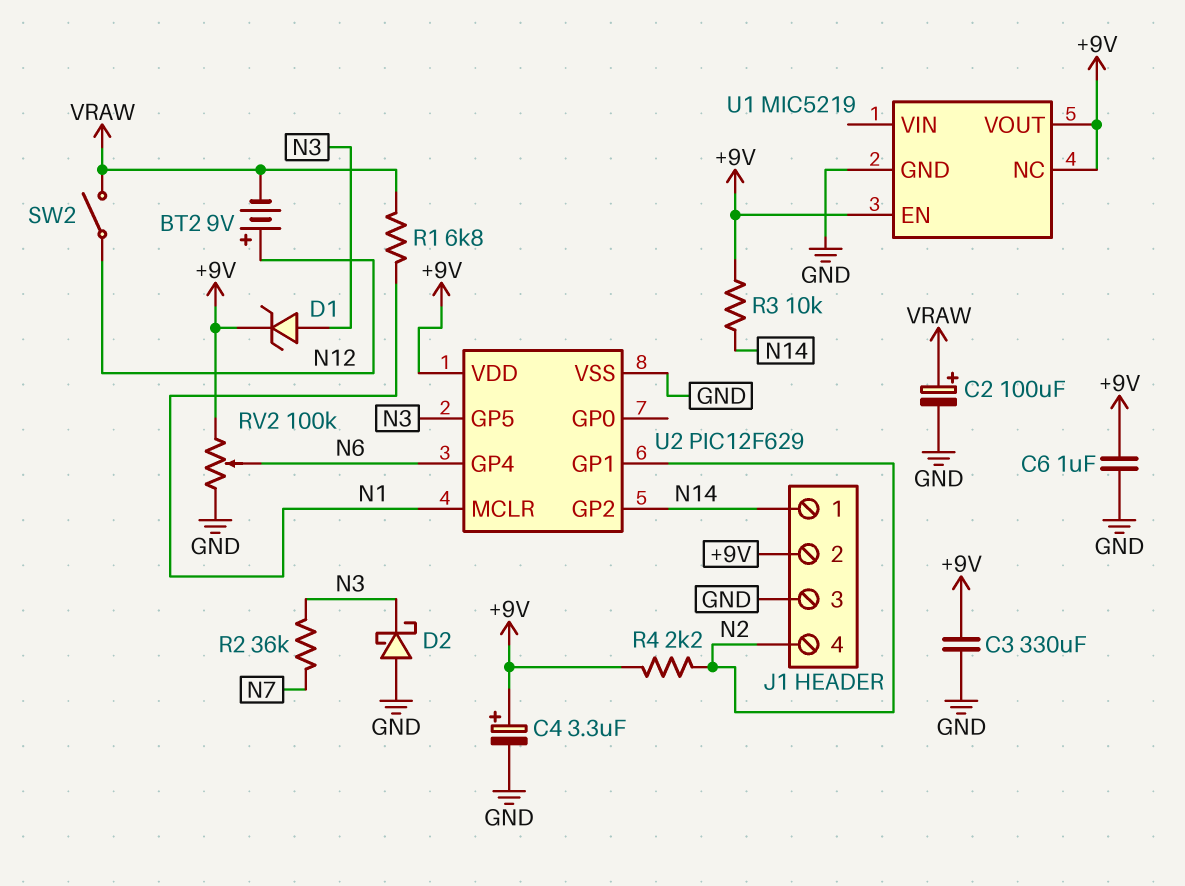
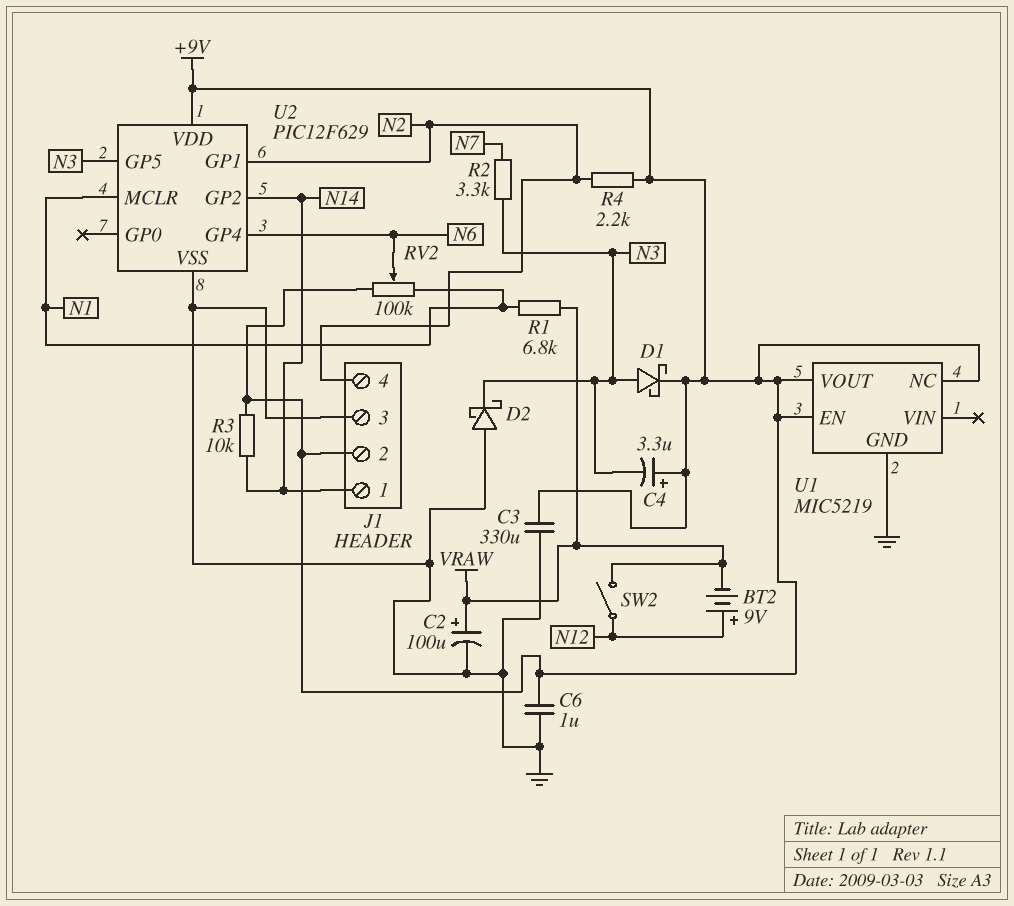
C4: 3.3uF (plus +9V, minus GND) -> 3.3uF (plus +9V, minus N3)
D1: zener (A N3, K +9V) -> schottky (A N3, K +9V)
R2: 36k (N3, N7) -> 3.3k (N3, N7)
RV2: 100k (+9V, GND, wiper N6) -> 100k (+9V, N1, wiper N6)

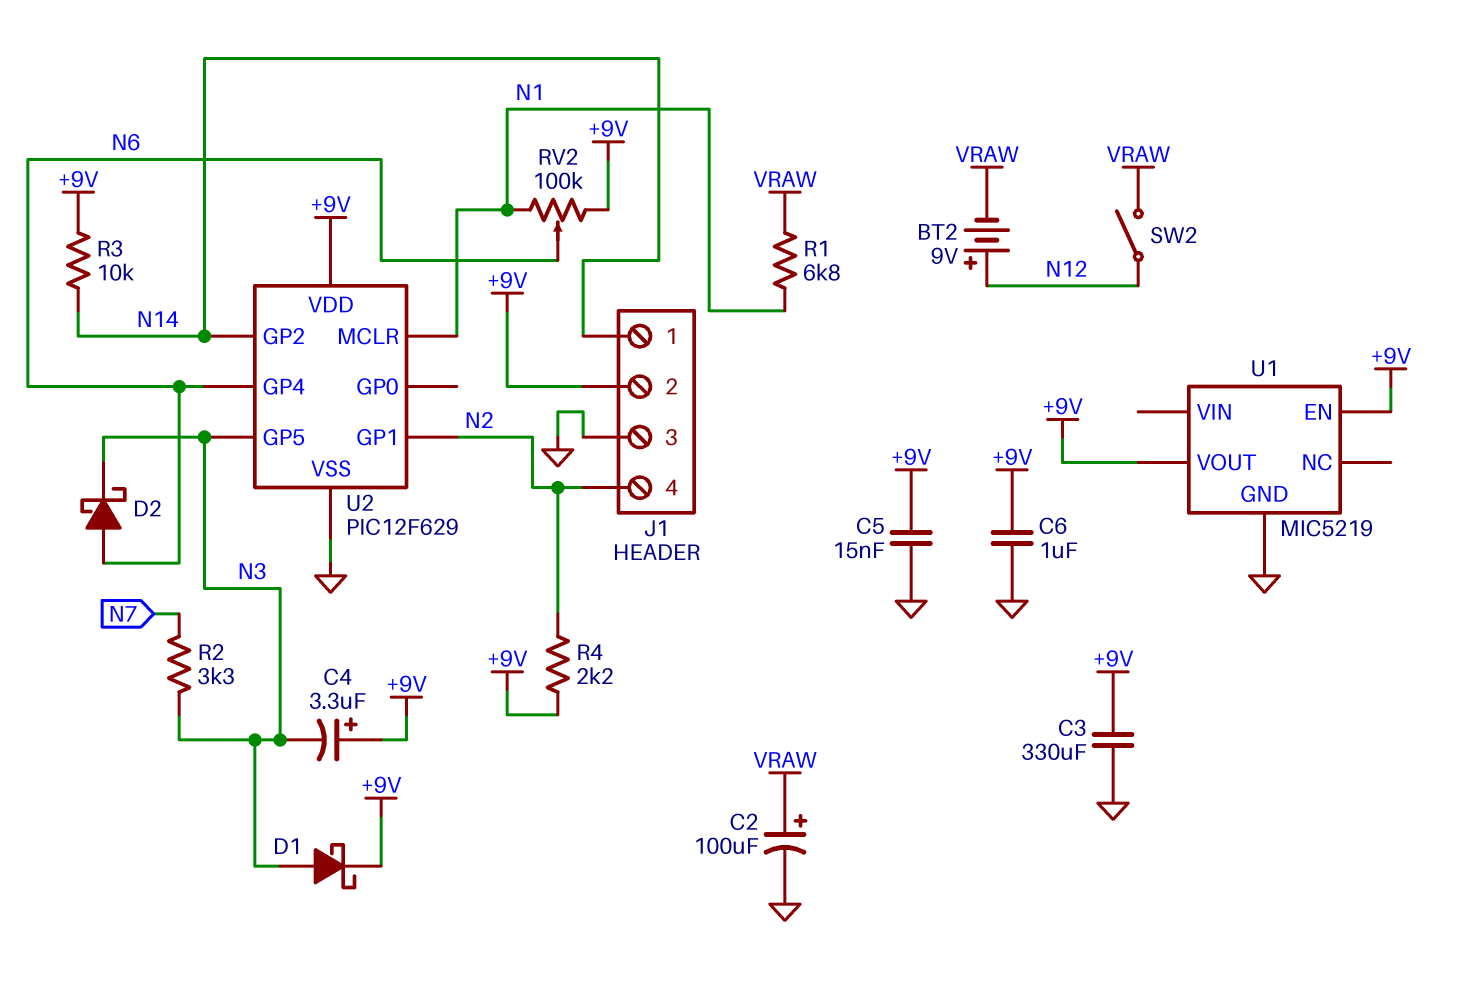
C5: none -> 15nF (+9V, GND)
D2: schottky (A GND, K N3) -> schottky (A N6, K N3)
U1 pin NC: +9V -> none

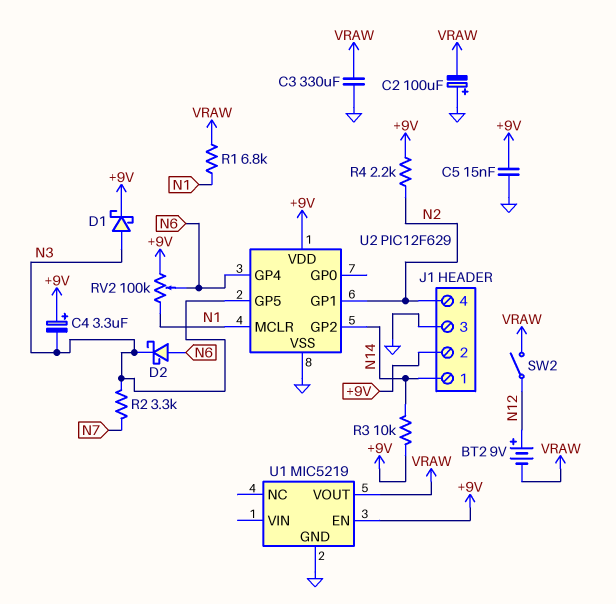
C2: 100uF (plus VRAW, minus GND) -> 100uF (plus GND, minus VRAW)
C3: 330uF (+9V, GND) -> 330uF (GND, VRAW)
C6: 1uF (+9V, GND) -> none
U1 pin VOUT: +9V -> VRAW

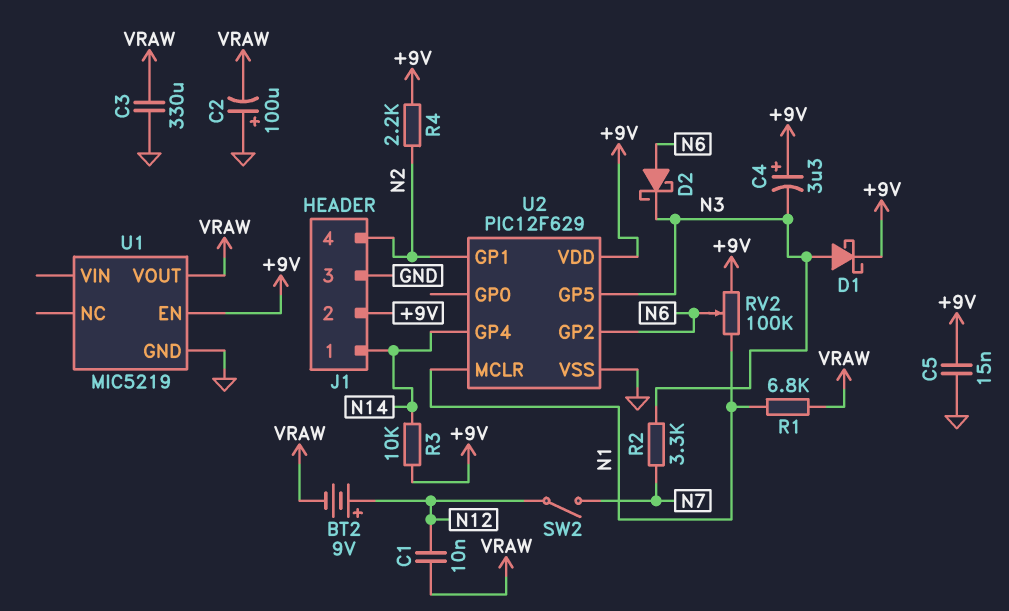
C1: none -> 10nF (N12, VRAW)
SW2: switch (N12, VRAW) -> switch (N7, N12)
U2 pin GP2: N14 -> N6
U2 pin GP4: N6 -> N14

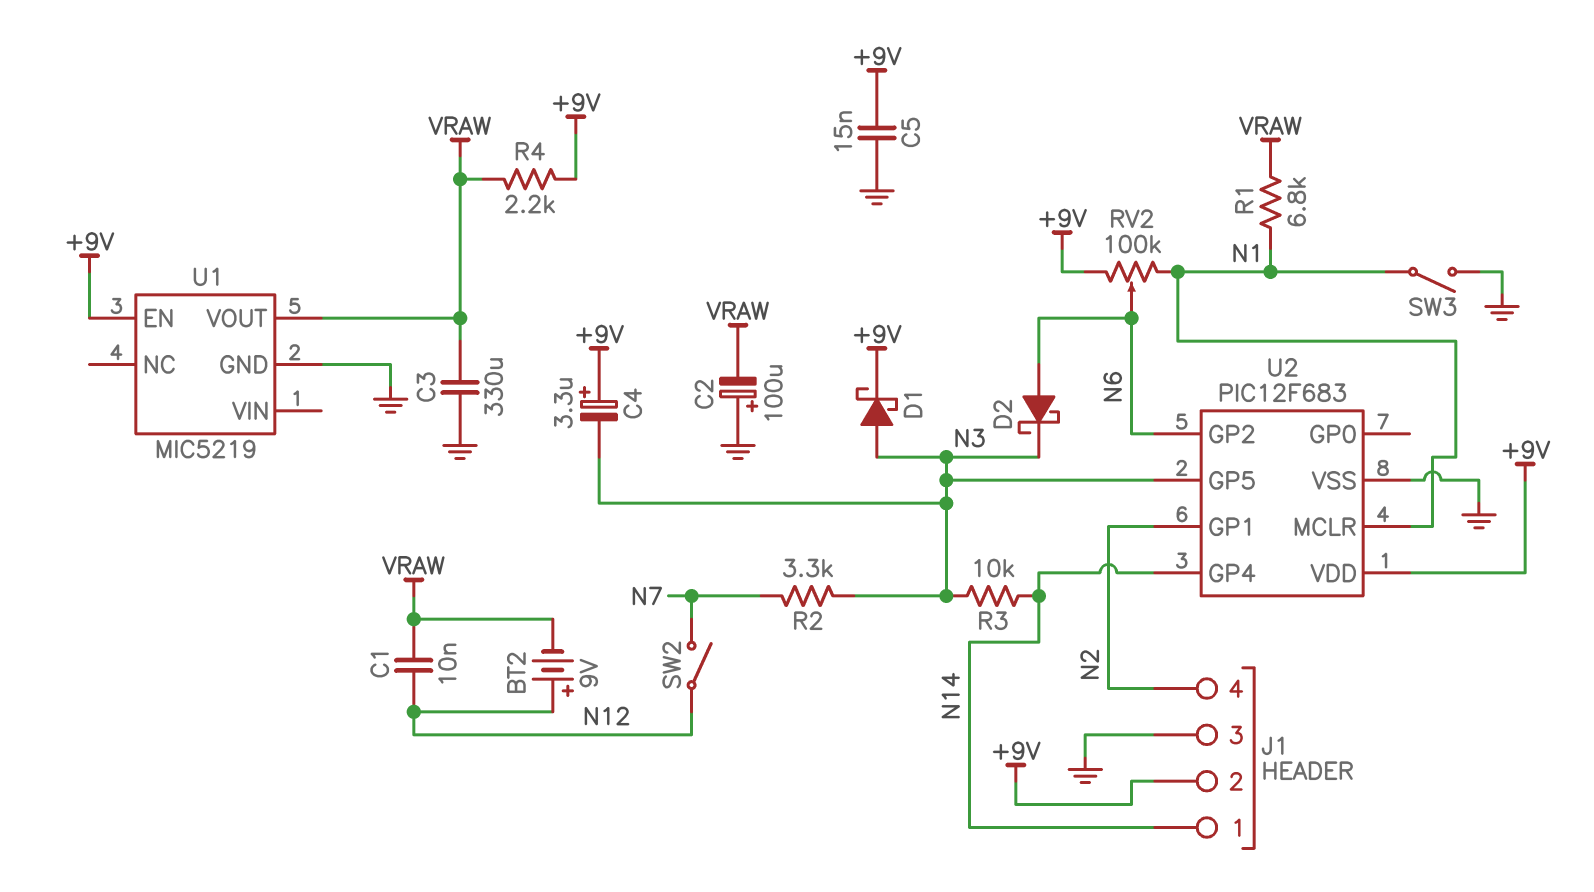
R3: 10k (+9V, N14) -> 10k (N3, N14)
R4: 2.2k (+9V, N2) -> 2.2k (+9V, VRAW)
SW3: none -> switch (GND, N1)
U2: PIC12F629 -> PIC12F683

